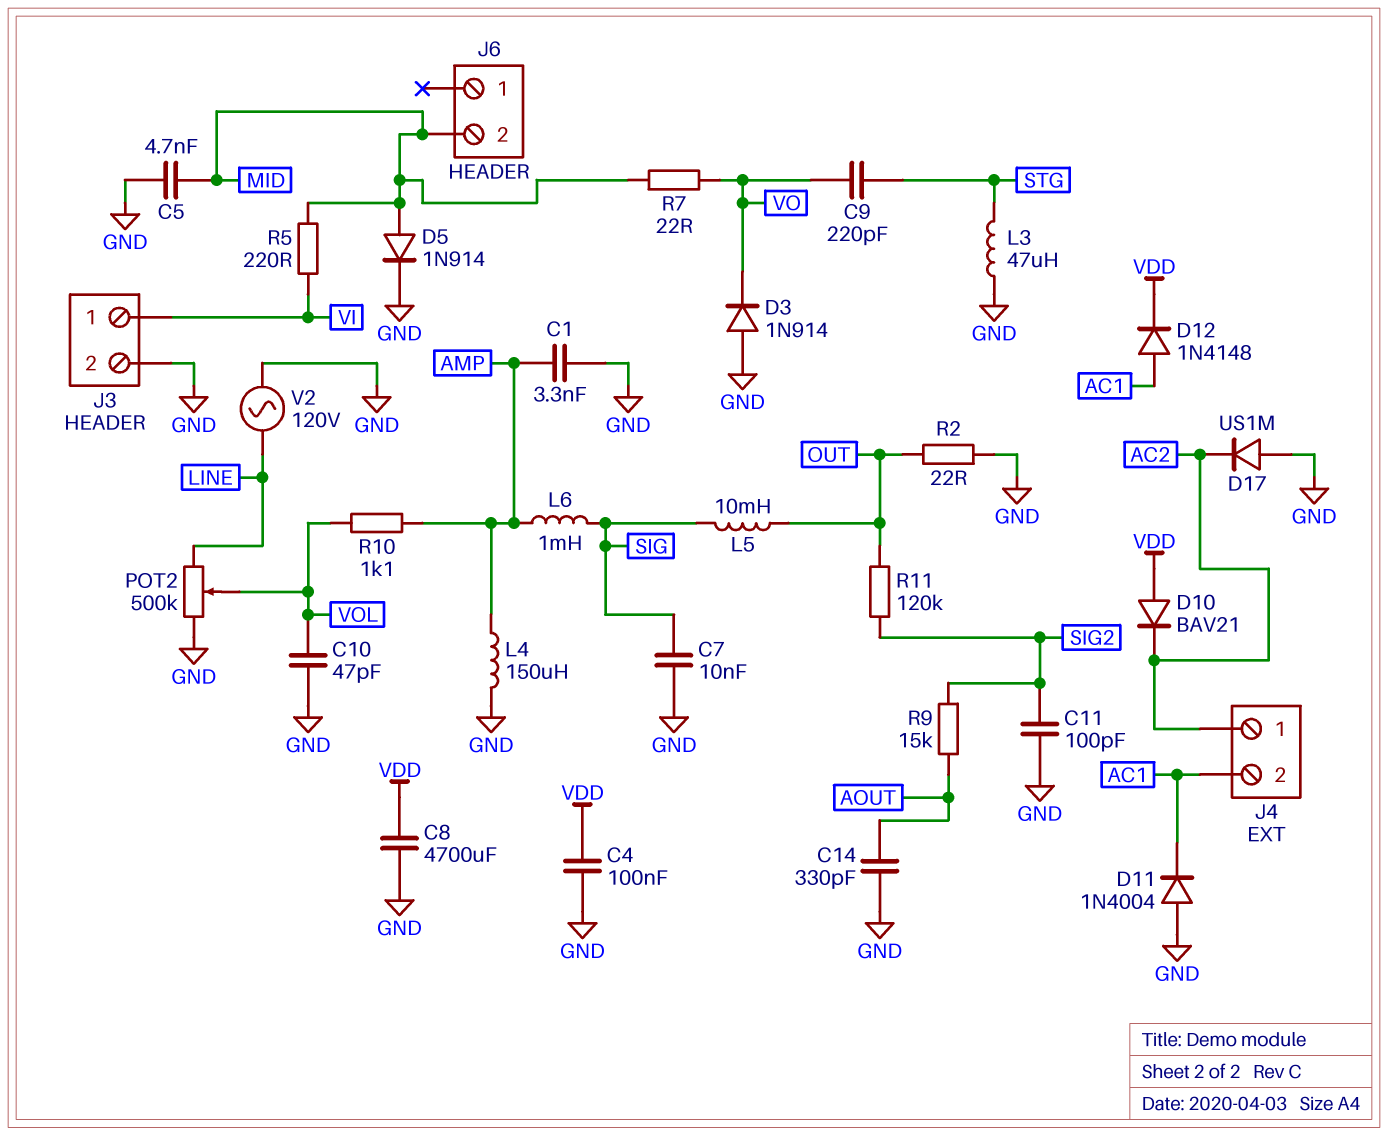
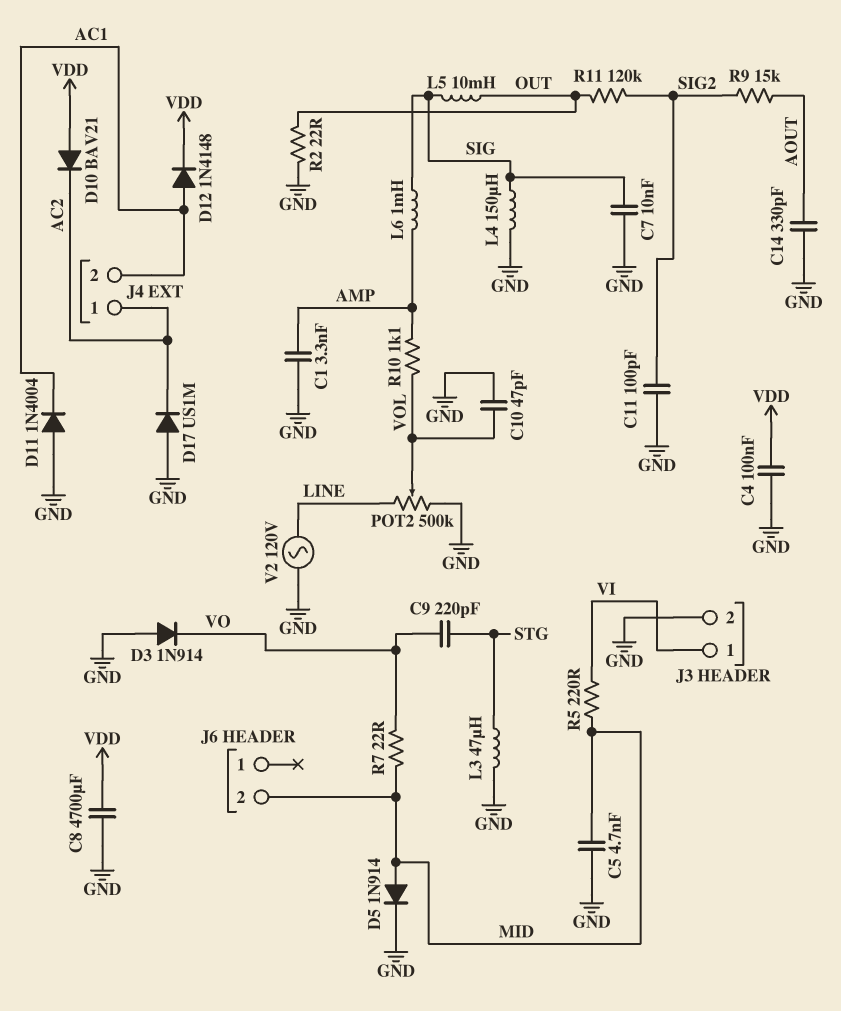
L4: 150uH (AMP, GND) -> 150uH (GND, SIG)

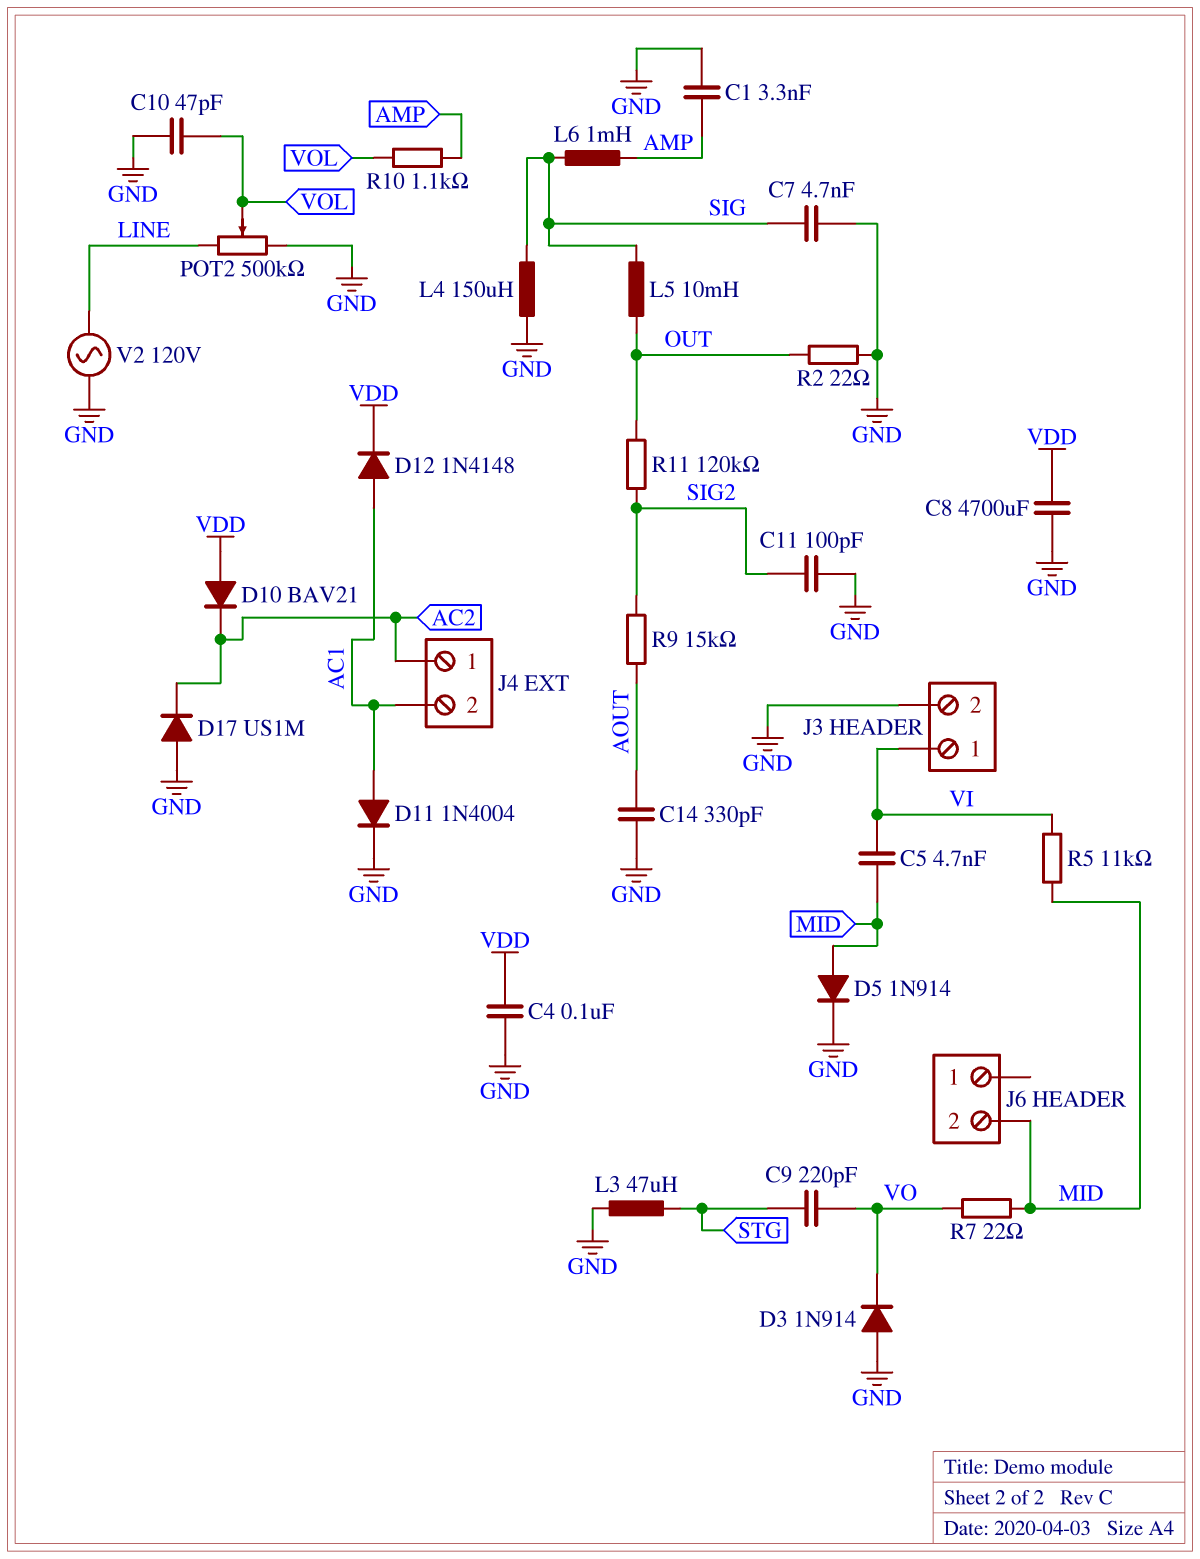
C5: 4.7nF (GND, MID) -> 4.7nF (MID, VI)
C7: 10nF (GND, SIG) -> 4.7nF (GND, SIG)
D11: diode 1N4004 (A GND, K AC1) -> diode 1N4004 (A AC1, K GND)
R5: 220 (MID, VI) -> 11k (MID, VI)

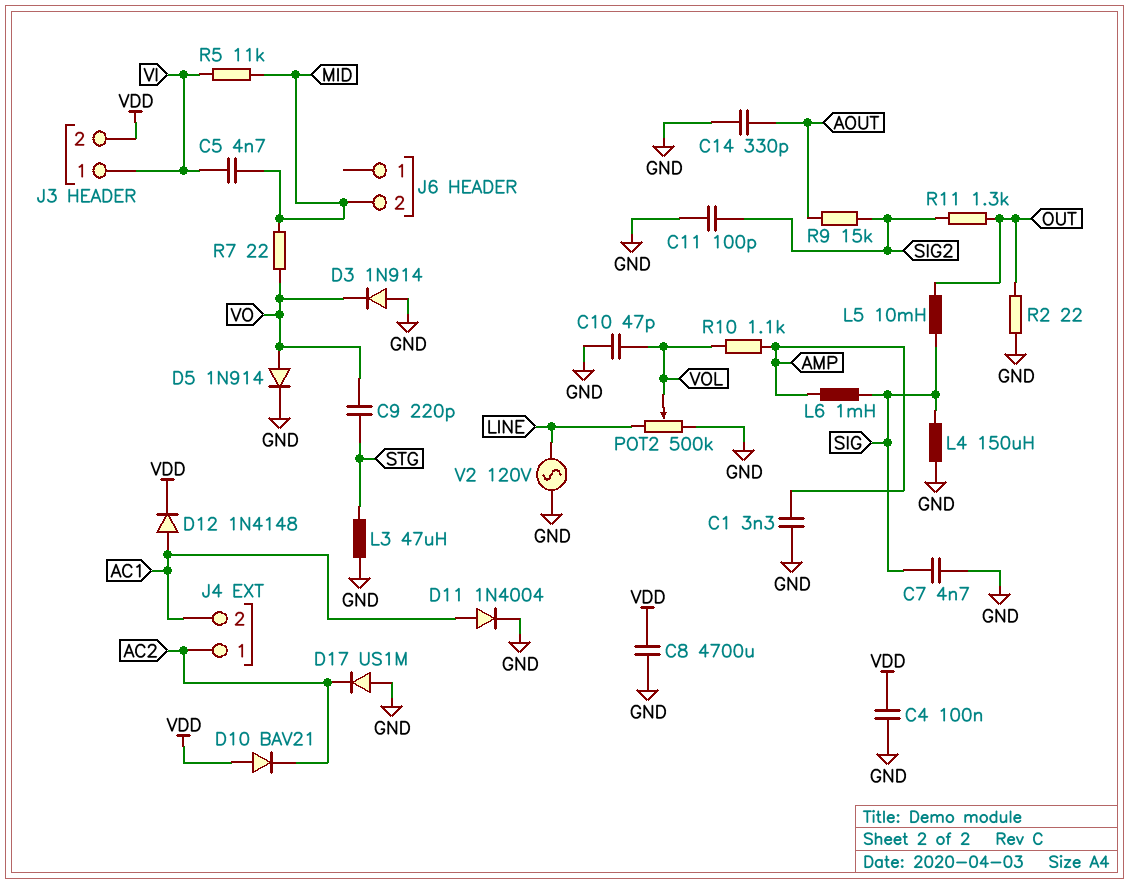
D5: diode 1N914 (A MID, K GND) -> diode 1N914 (A VO, K GND)
J3 pin 2: GND -> VDD
R11: 120k (OUT, SIG2) -> 1.3k (OUT, SIG2)

